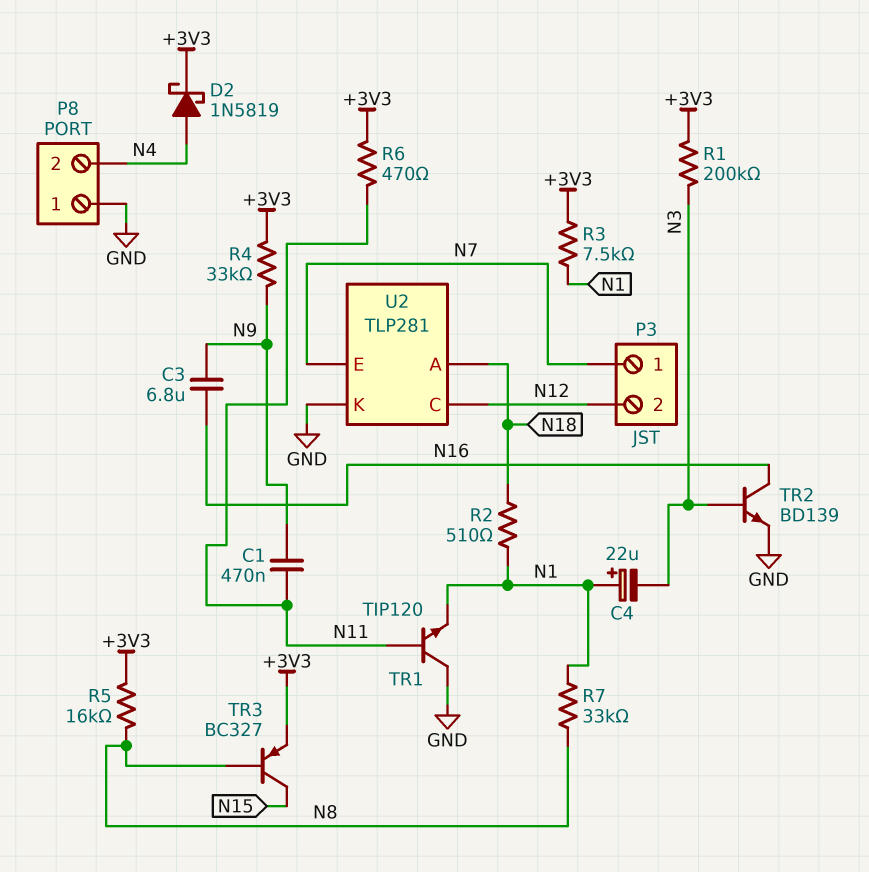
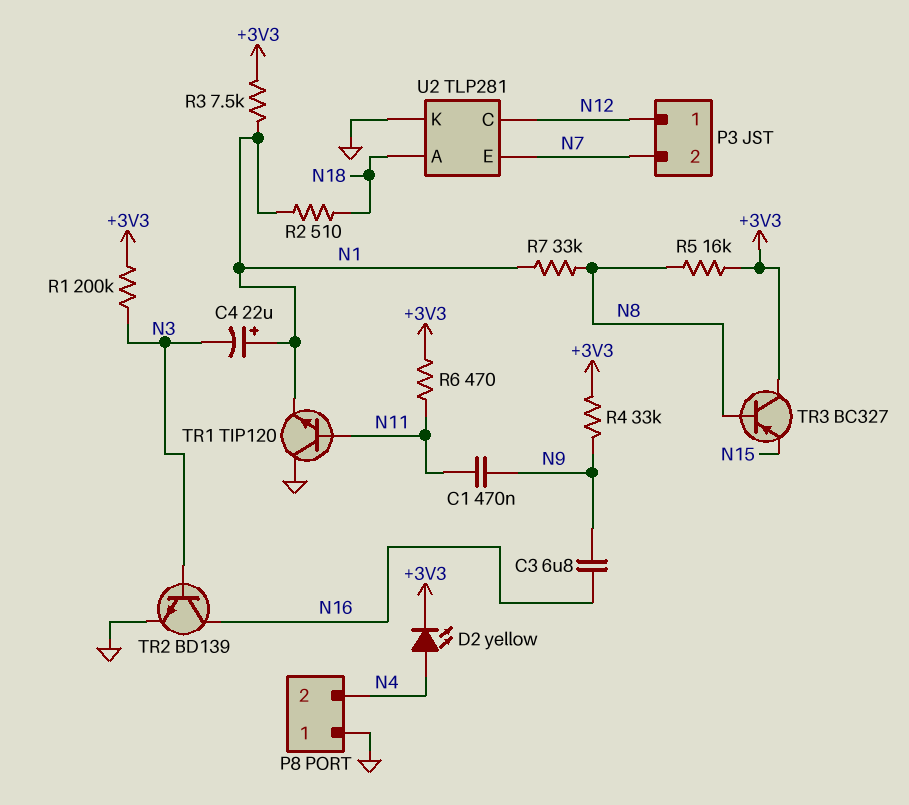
D2: schottky 1N5819 (A N4, K +3V3) -> LED yellow (A N4, K +3V3)
P3 pin 1: N7 -> N12
P3 pin 2: N12 -> N7
TR3: PNP BC327 (B N8, C N15, E +3V3) -> PNP BC327 (B N8, C +3V3, E N15)

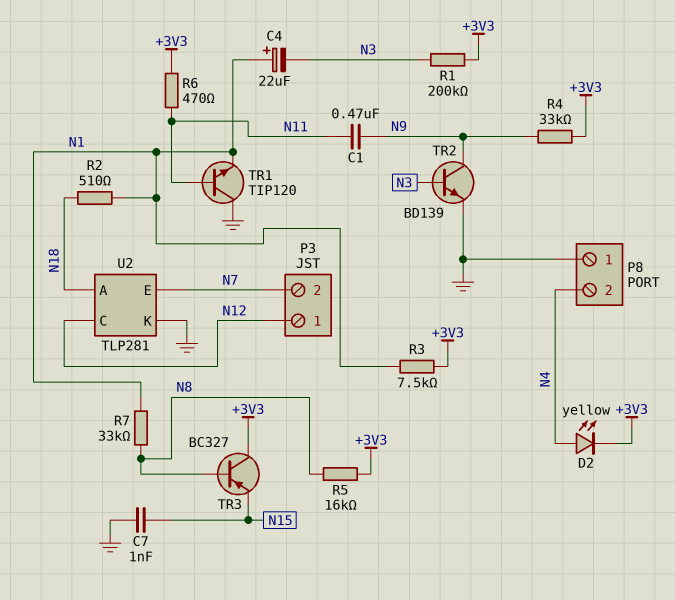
C3: 6.8uF (N9, N16) -> none
C7: none -> 1nF (GND, N15)
TR2: NPN BD139 (B N3, C N16, E GND) -> NPN BD139 (B N3, C N9, E GND)

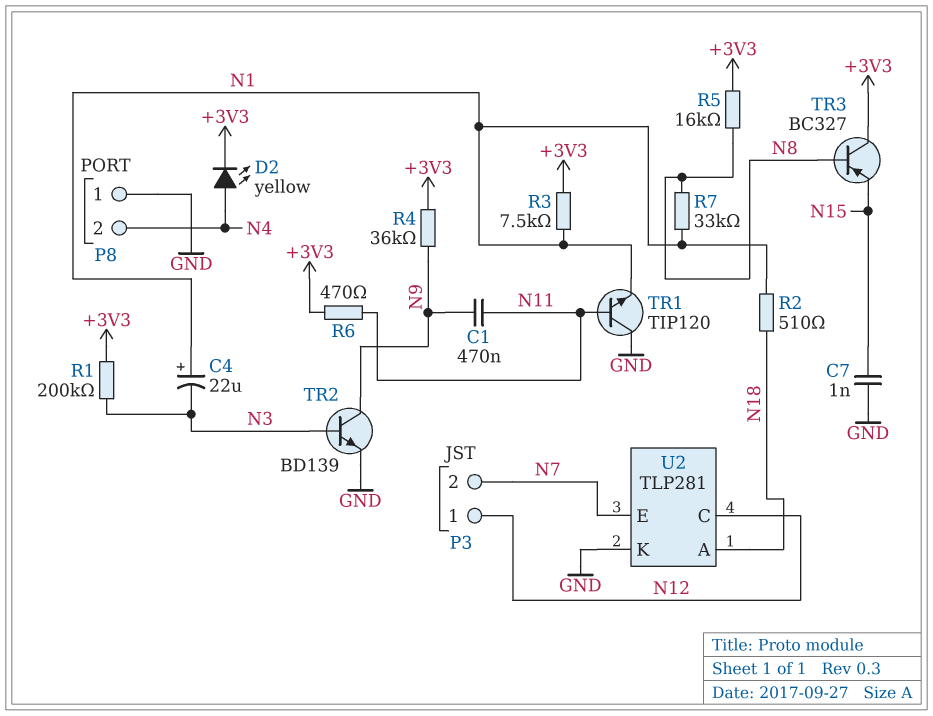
R4: 33k (+3V3, N9) -> 36k (+3V3, N9)

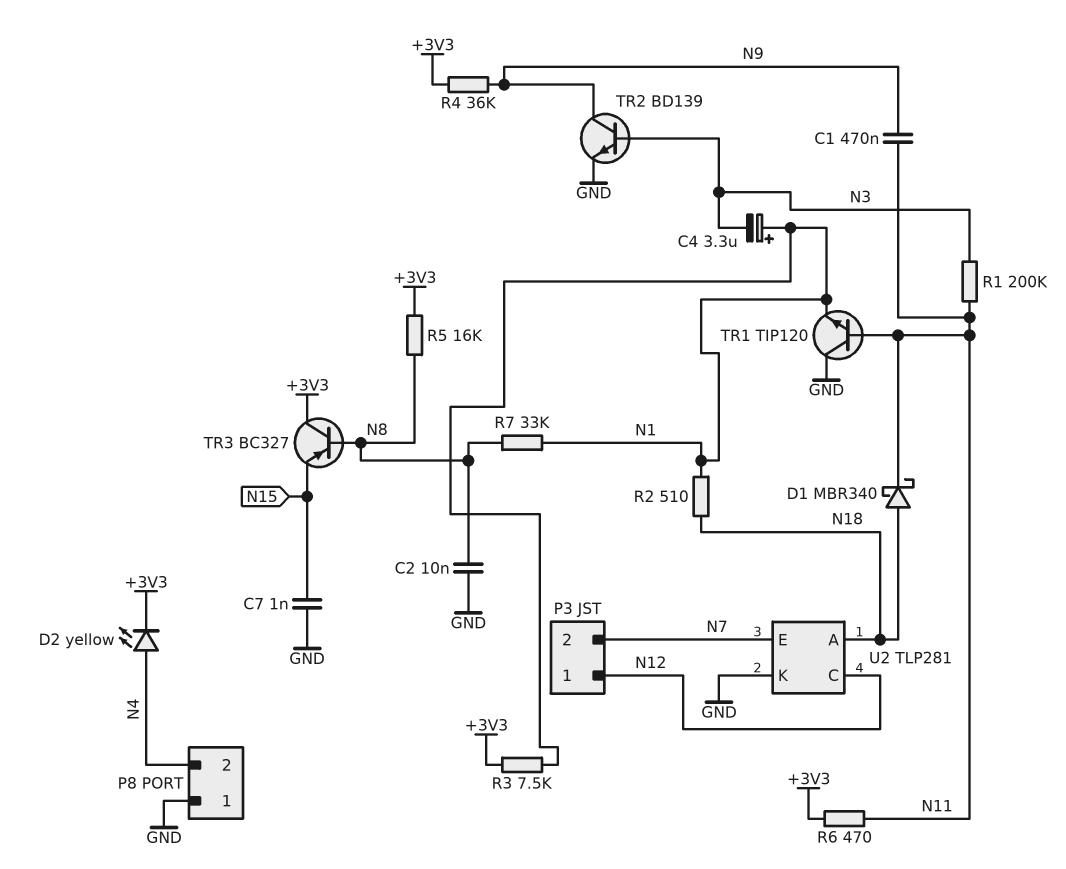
C2: none -> 10nF (GND, N8)
C4: 22uF (plus N1, minus N3) -> 3.3uF (plus N1, minus N3)
D1: none -> schottky MBR340 (A N18, K N11)
R1: 200k (+3V3, N3) -> 200k (N3, N11)

